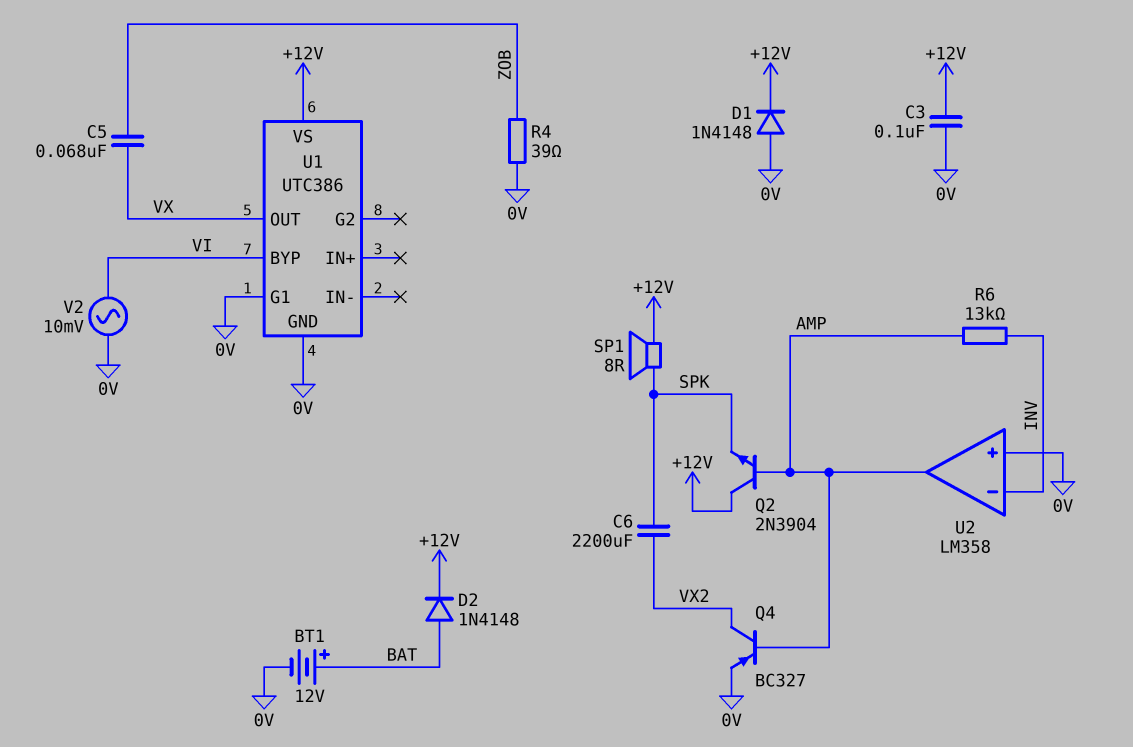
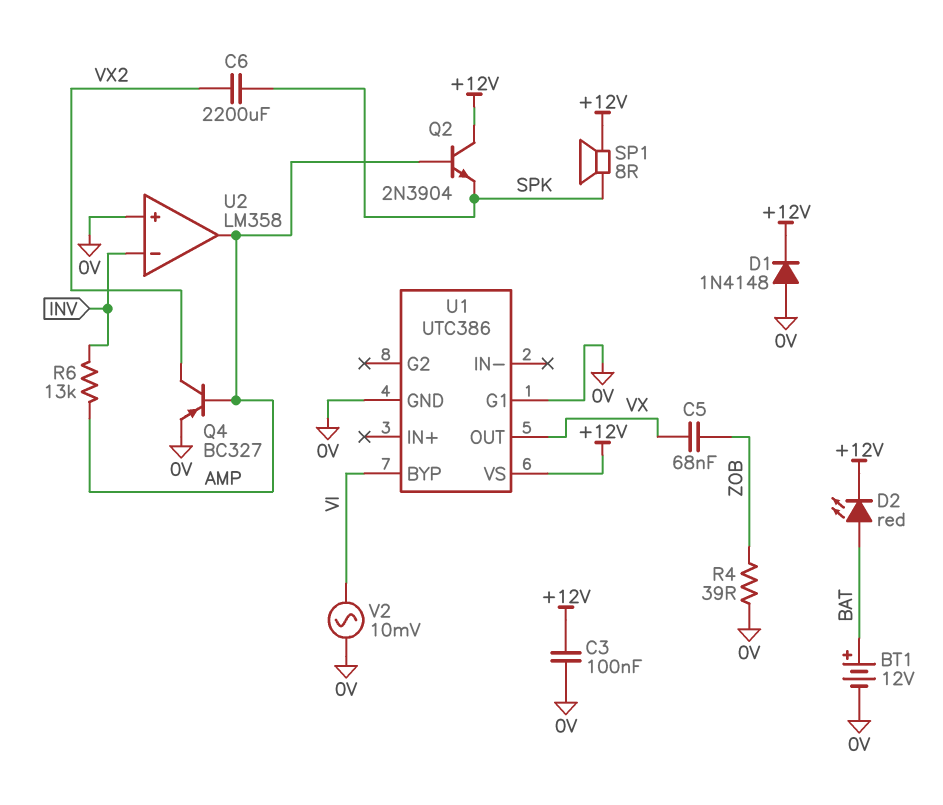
D2: diode 1N4148 (A BAT, K +12V) -> LED red (A BAT, K +12V)

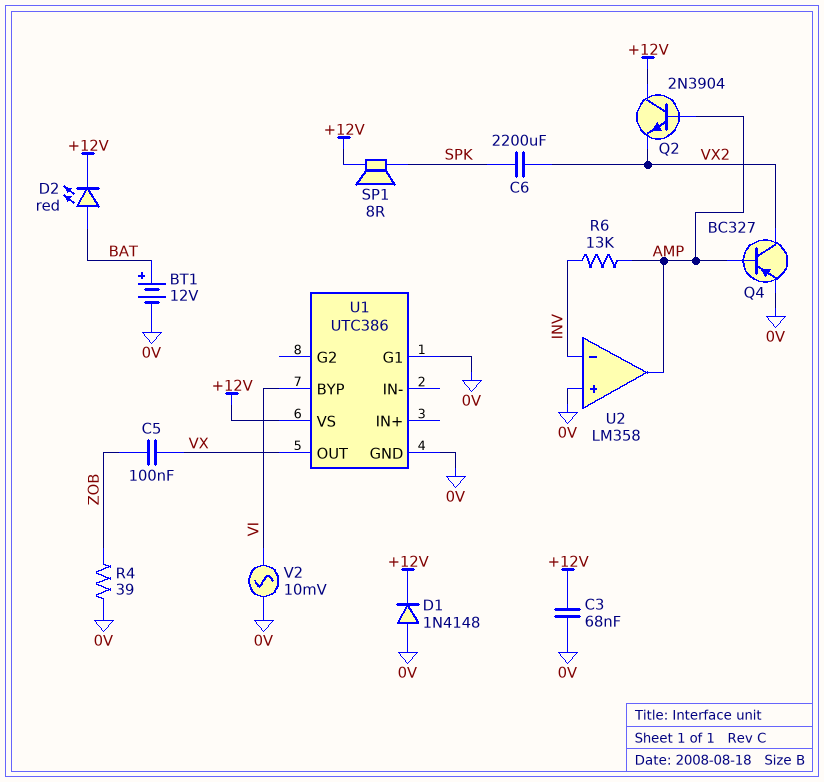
C3: 100nF (+12V, 0V) -> 68nF (+12V, 0V)
C5: 68nF (VX, ZOB) -> 100nF (VX, ZOB)
Q2: NPN 2N3904 (B AMP, C +12V, E SPK) -> NPN 2N3904 (B AMP, C +12V, E VX2)

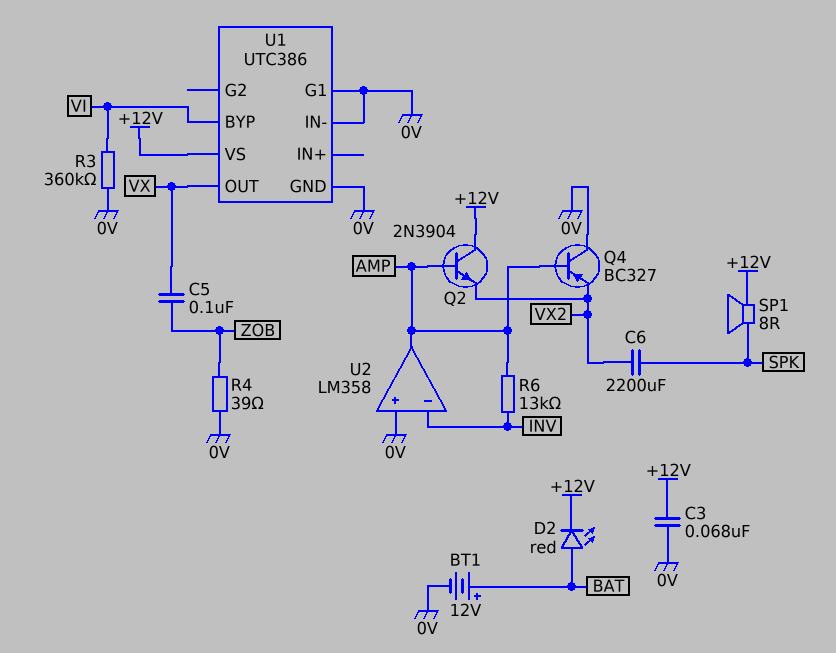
D1: diode 1N4148 (A 0V, K +12V) -> none
Q4: PNP BC327 (B AMP, C VX2, E 0V) -> PNP BC327 (B AMP, C 0V, E VX2)
R3: none -> 360k (0V, VI)
U1 pin IN-: none -> 0V
V2: AC 10mV (0V, VI) -> none

